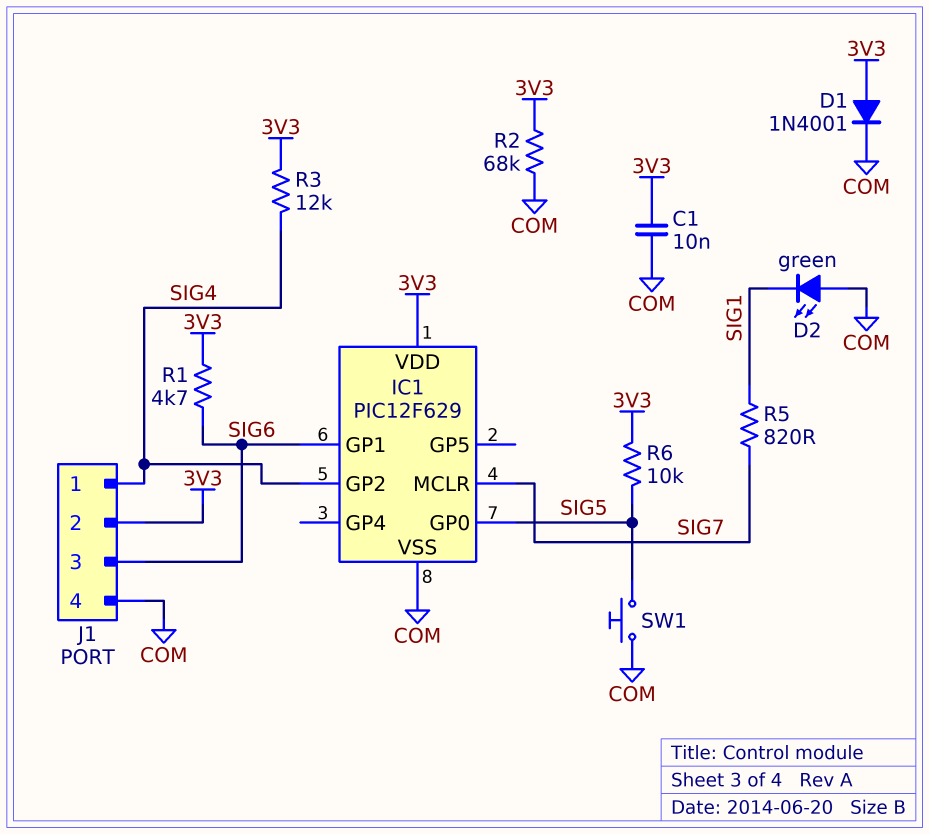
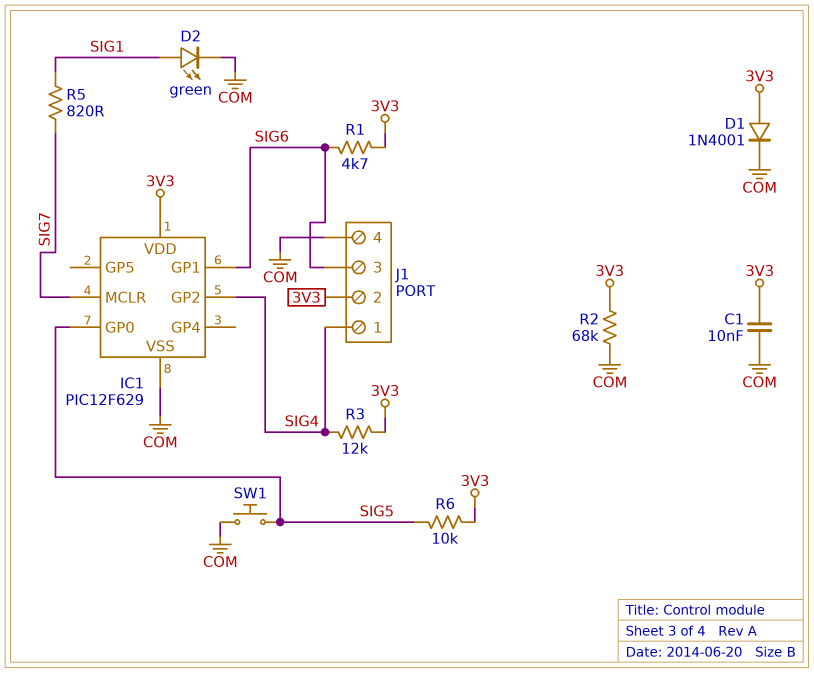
D2: LED green (A COM, K SIG1) -> LED green (A SIG1, K COM)

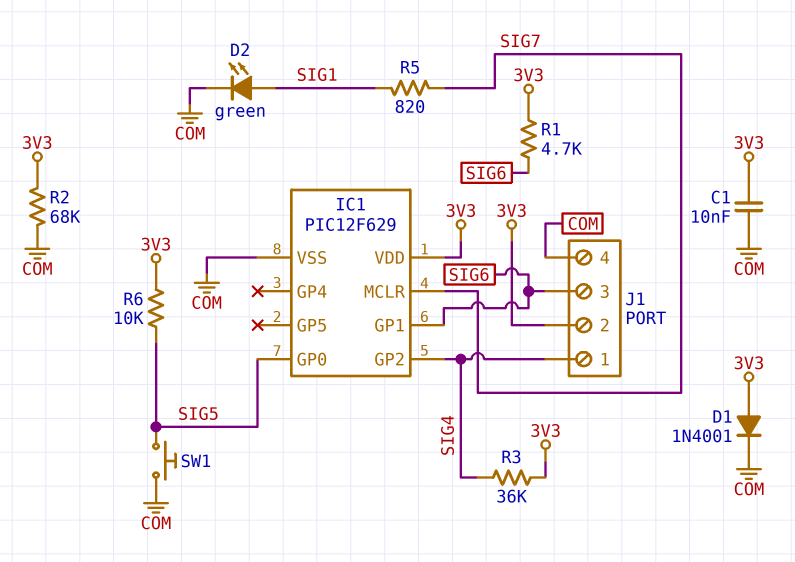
R3: 12k (3V3, SIG4) -> 36k (3V3, SIG4)

